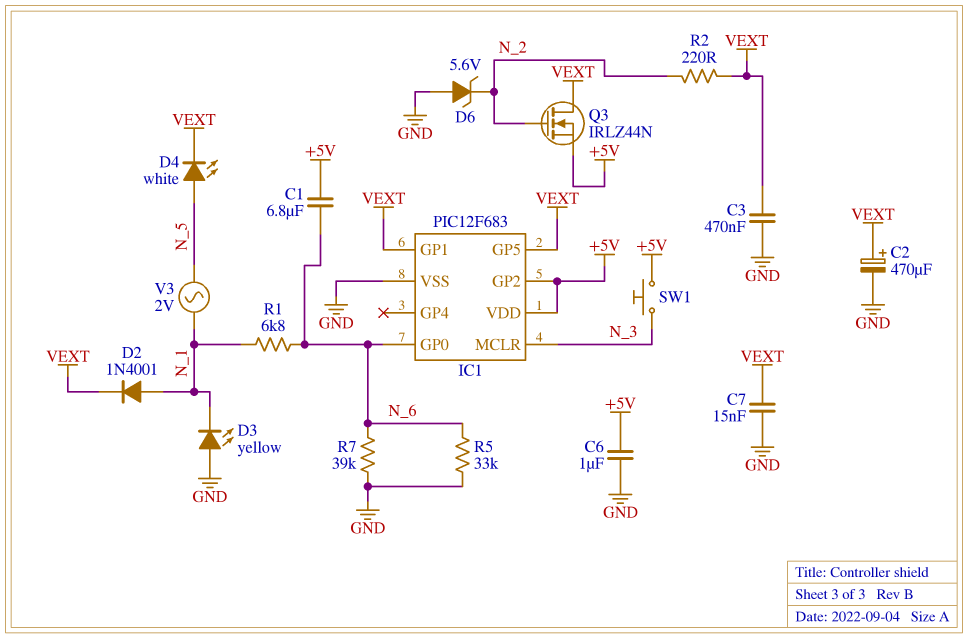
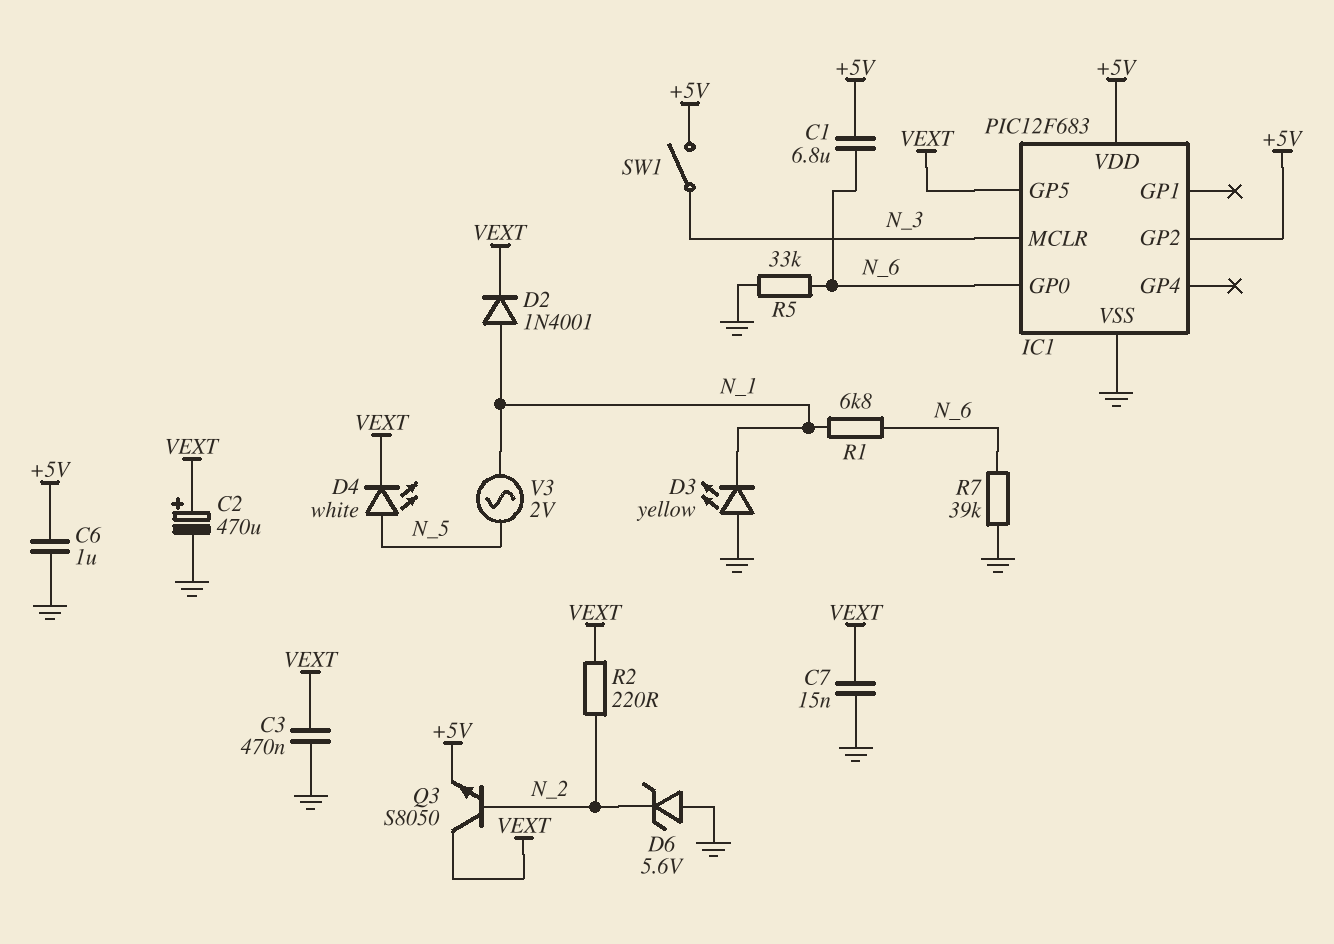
IC1 pin GP1: VEXT -> none
Q3: NMOS IRLZ44N (G N_2, D VEXT, S +5V) -> NPN S8050 (B N_2, C VEXT, E +5V)
SW1: button (+5V, N_3) -> switch (+5V, N_3)

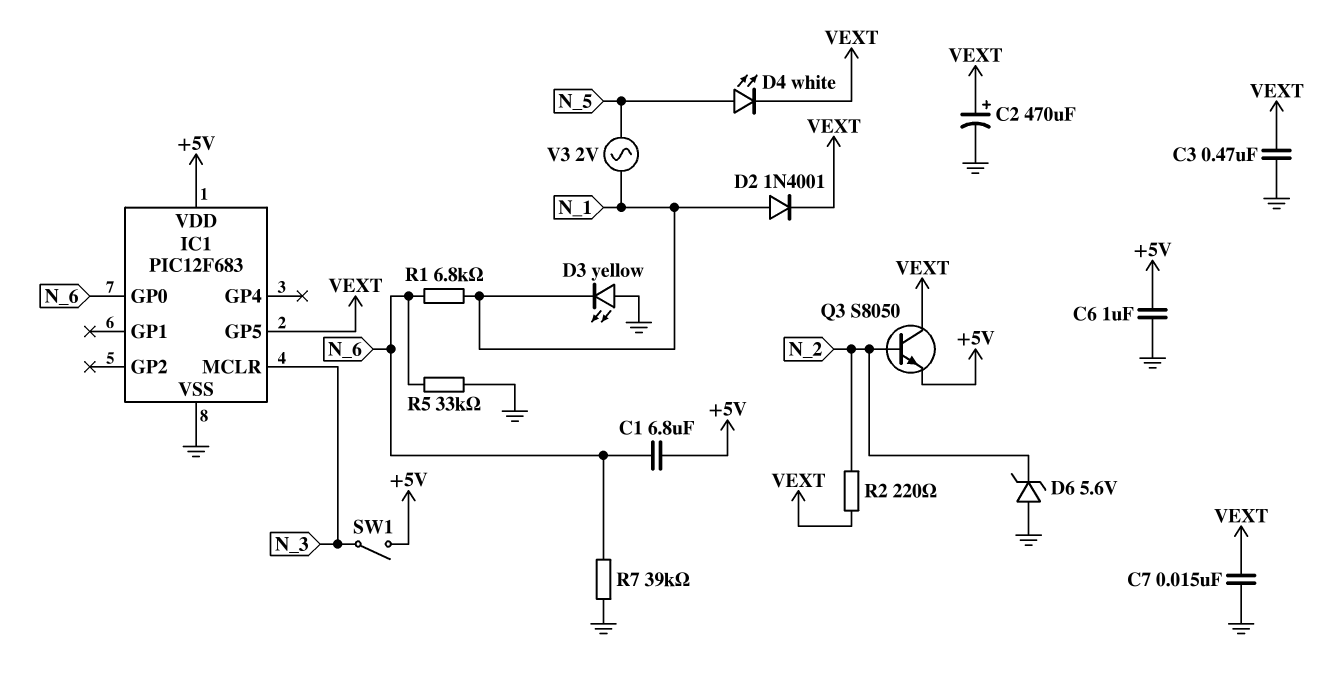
IC1 pin GP2: +5V -> none

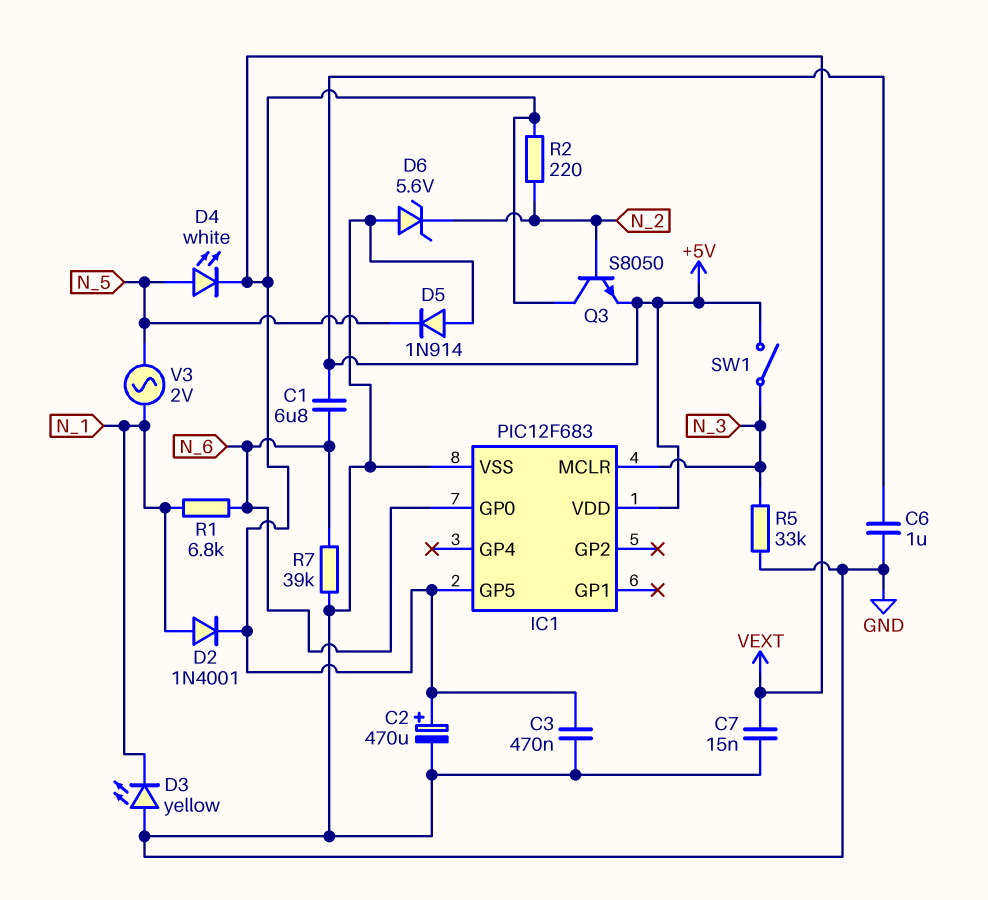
D5: none -> diode 1N914 (A GND, K N_5)
R5: 33k (GND, N_6) -> 33k (GND, N_3)

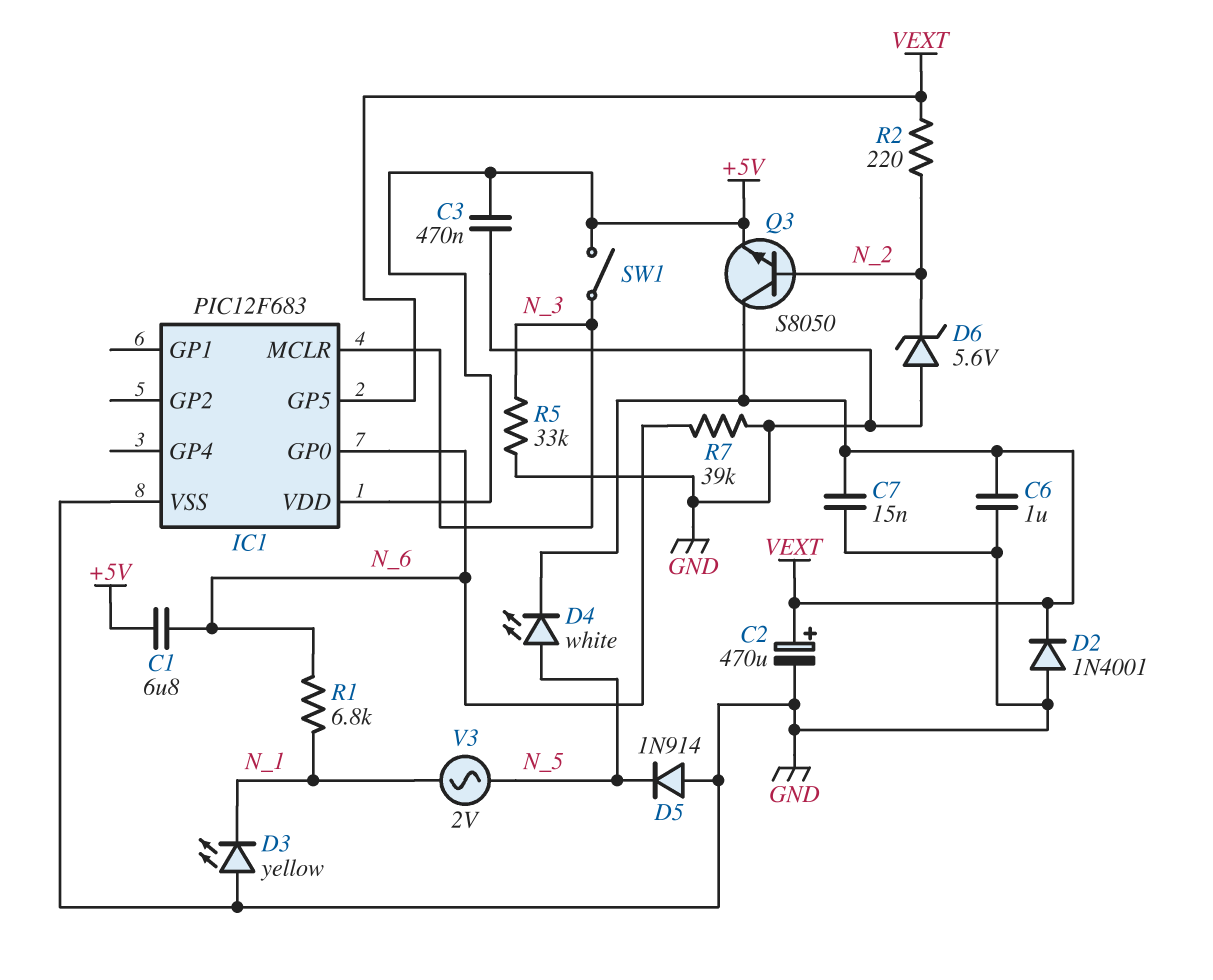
C3: 470nF (GND, VEXT) -> 470nF (+5V, GND)
C6: 1uF (+5V, GND) -> 1uF (GND, VEXT)
D2: diode 1N4001 (A N_1, K VEXT) -> diode 1N4001 (A GND, K VEXT)

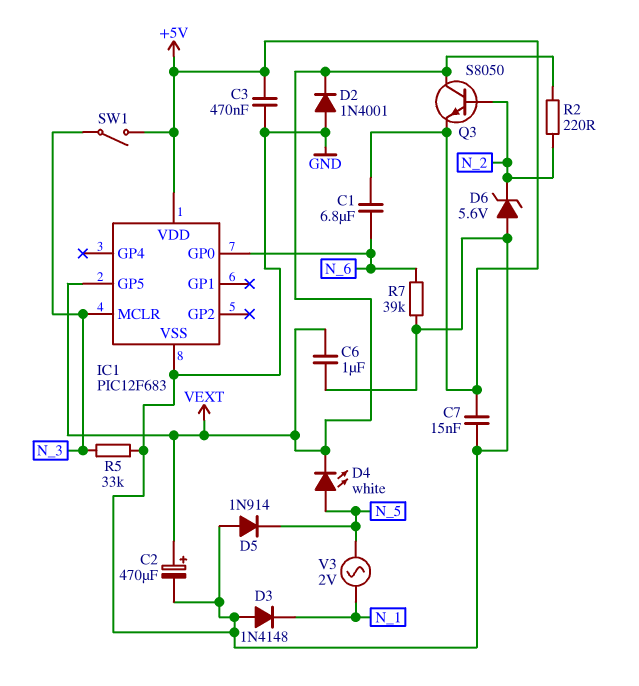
C7: 15nF (GND, VEXT) -> 15nF (+5V, GND)
D3: LED yellow (A GND, K N_1) -> diode 1N4148 (A GND, K N_1)
R1: 6.8k (N_1, N_6) -> none

